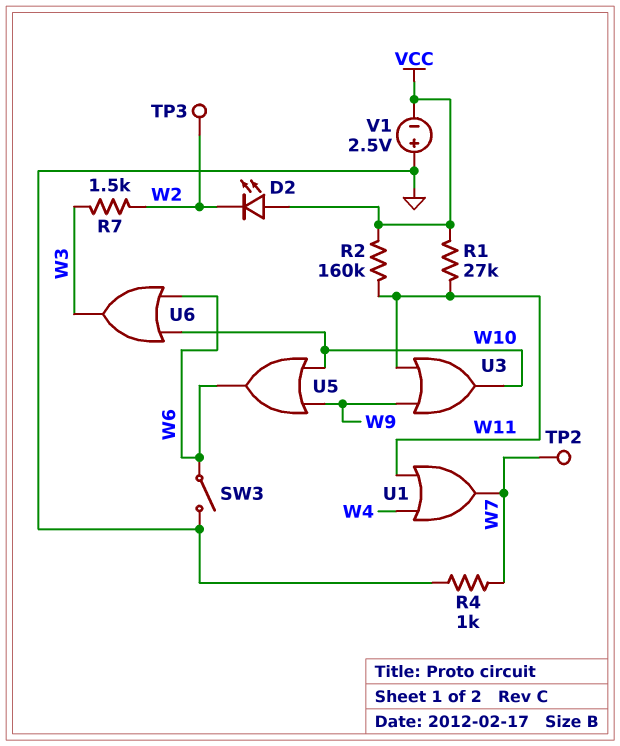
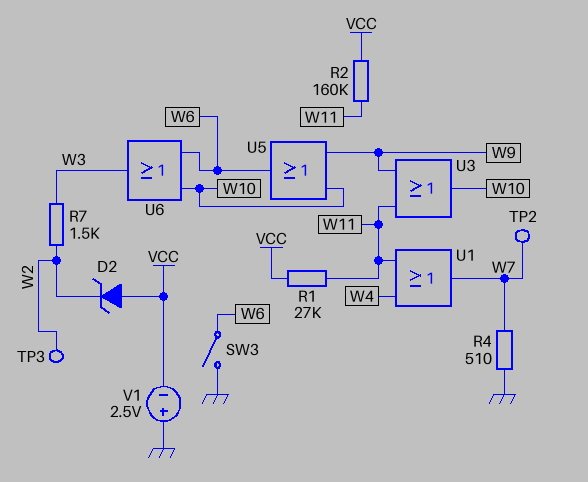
D2: LED (A VCC, K W2) -> zener (A VCC, K W2)
R4: 1k (GND, W7) -> 510 (GND, W7)

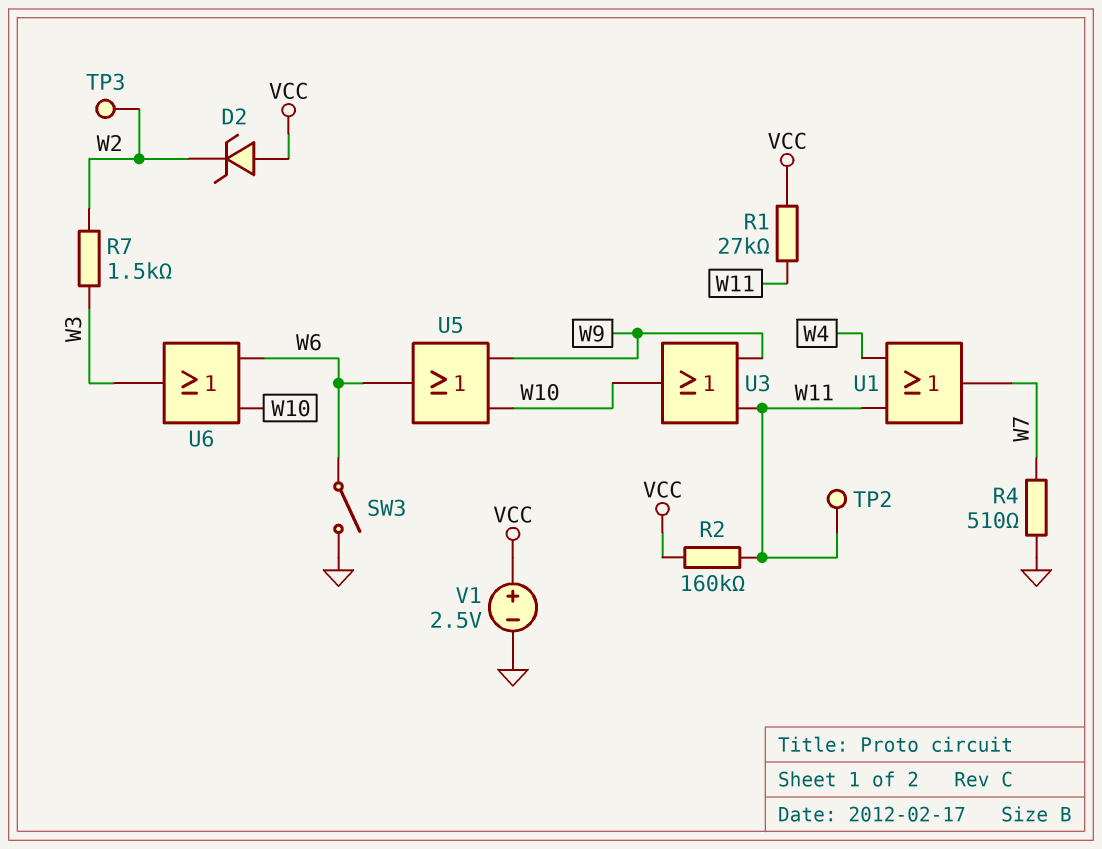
TP2: test point (W7) -> test point (W11)
V1: 2.5V (plus GND, minus VCC) -> 2.5V (plus VCC, minus GND)

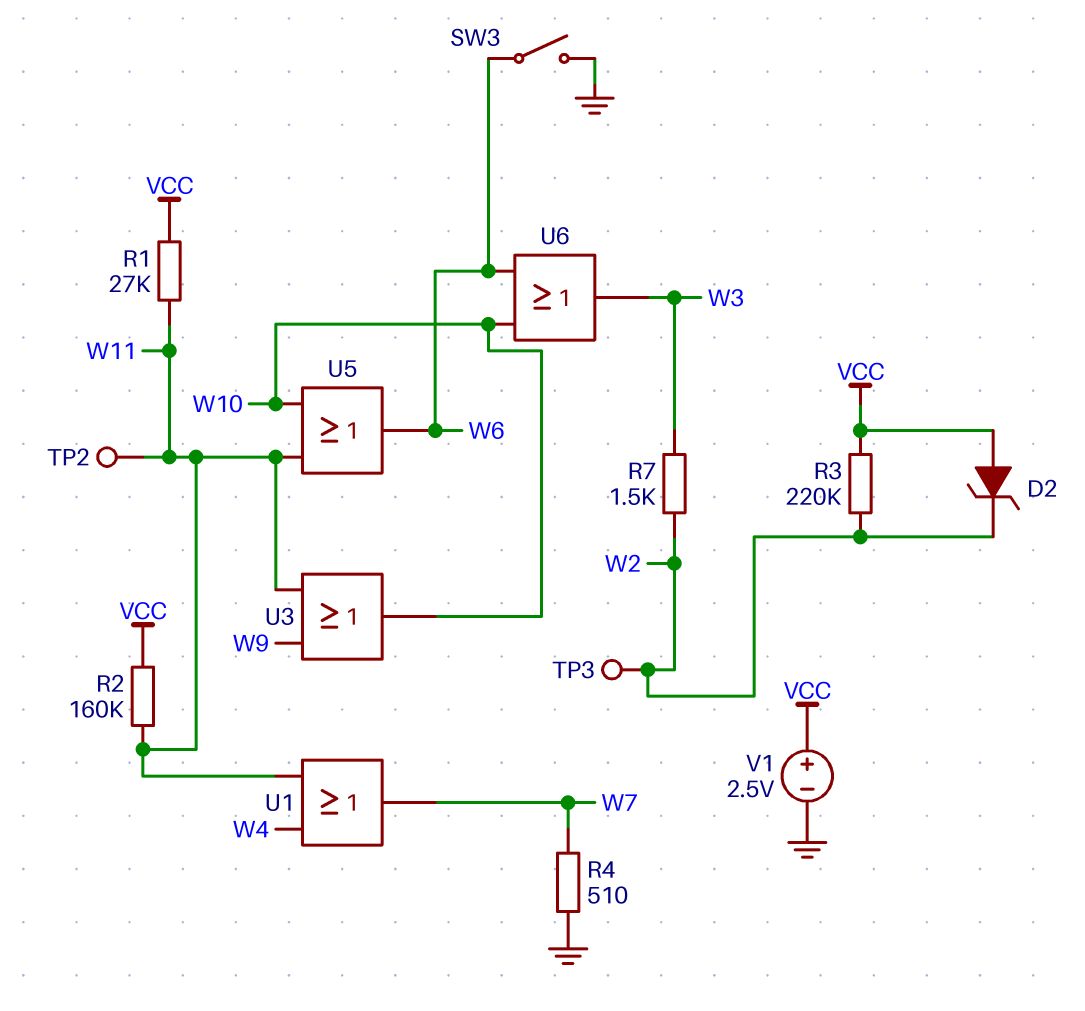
R3: none -> 220k (VCC, W2)
U5: OR (in W9, in W10, out W6) -> OR (in W10, in W11, out W6)

